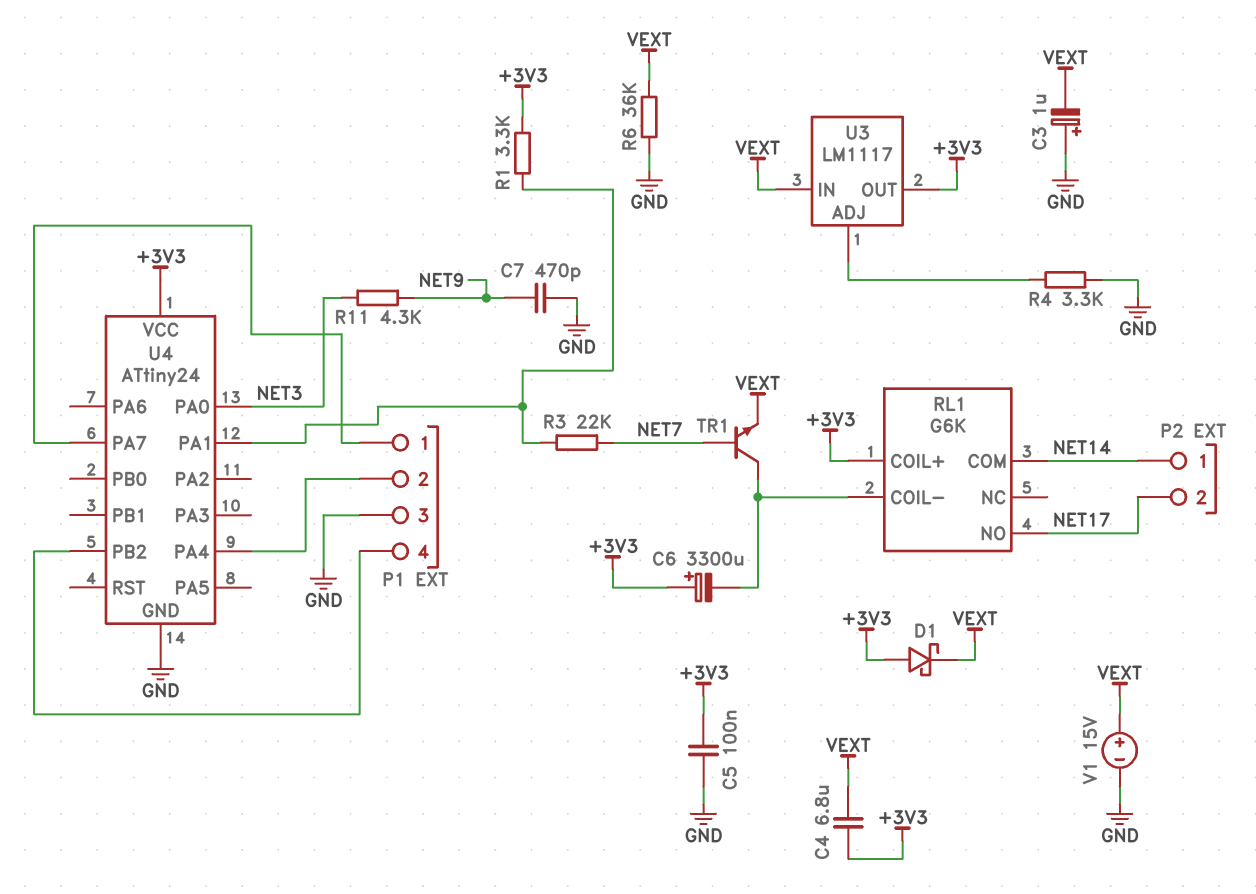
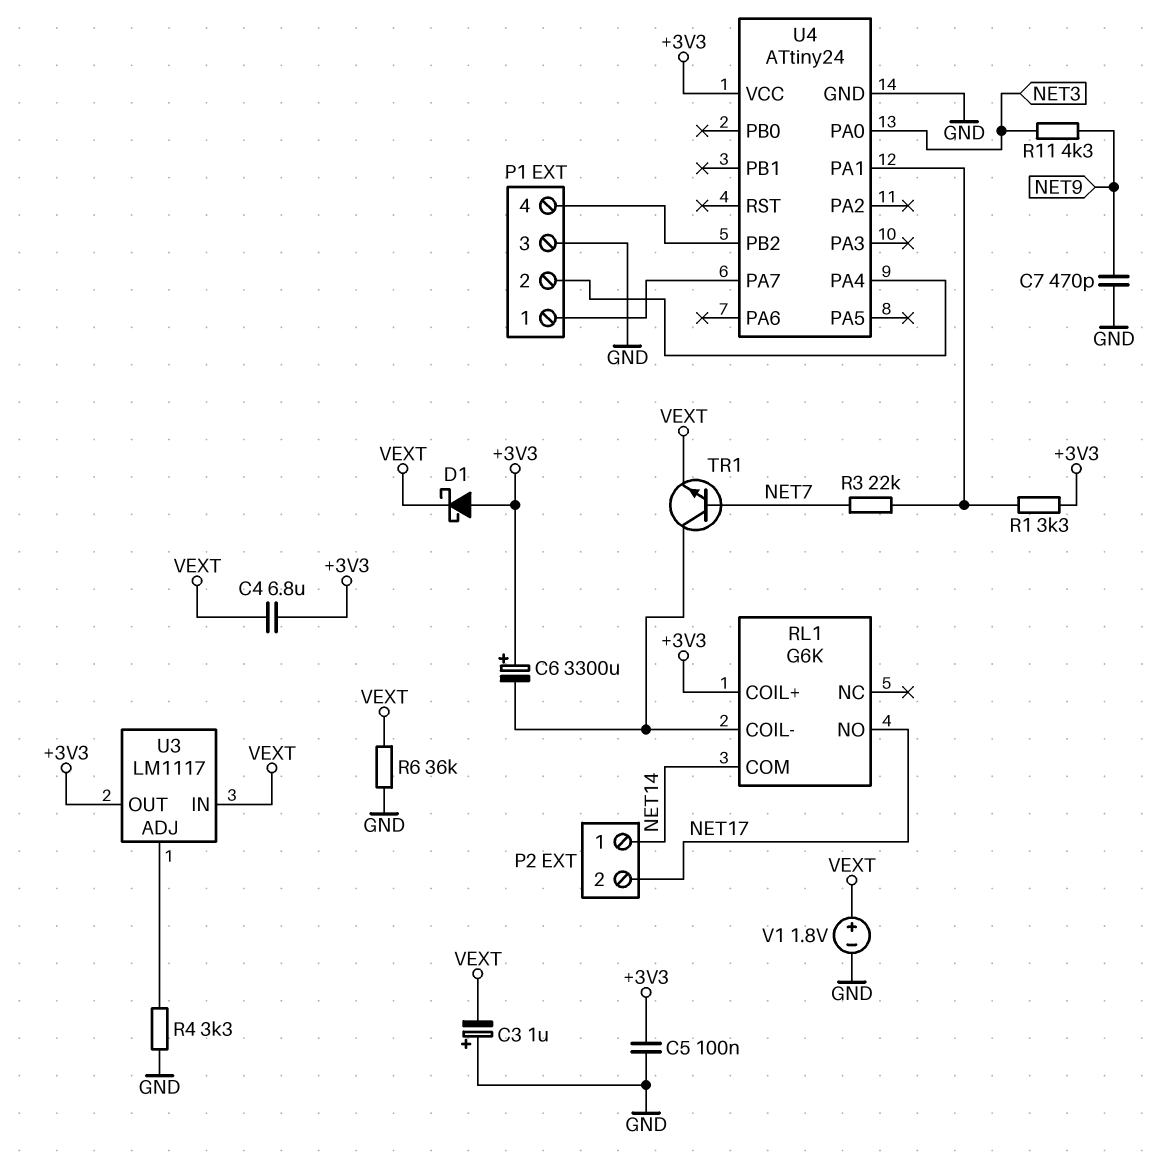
V1: 15V (plus VEXT, minus GND) -> 1.8V (plus VEXT, minus GND)

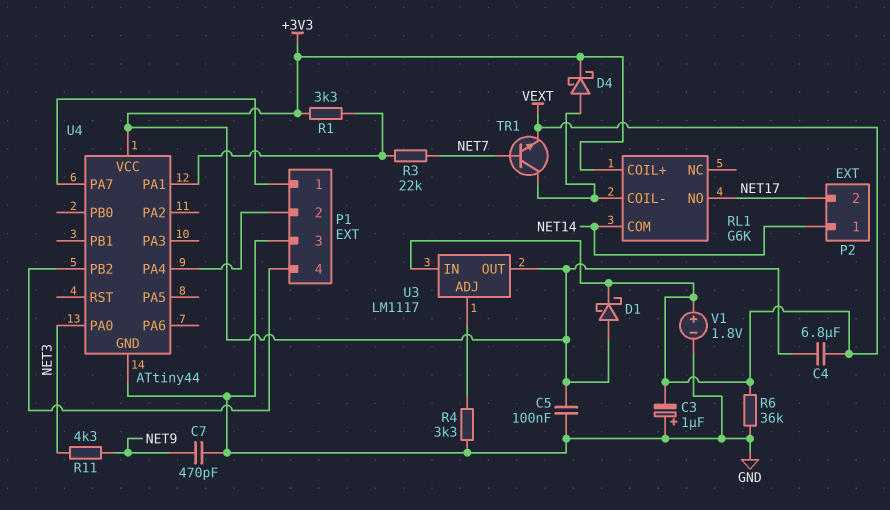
C6: 3300uF (plus +3V3, minus RL1/COIL-) -> none
D4: none -> schottky (A RL1/COIL-, K +3V3)
U4: ATtiny24 -> ATtiny44

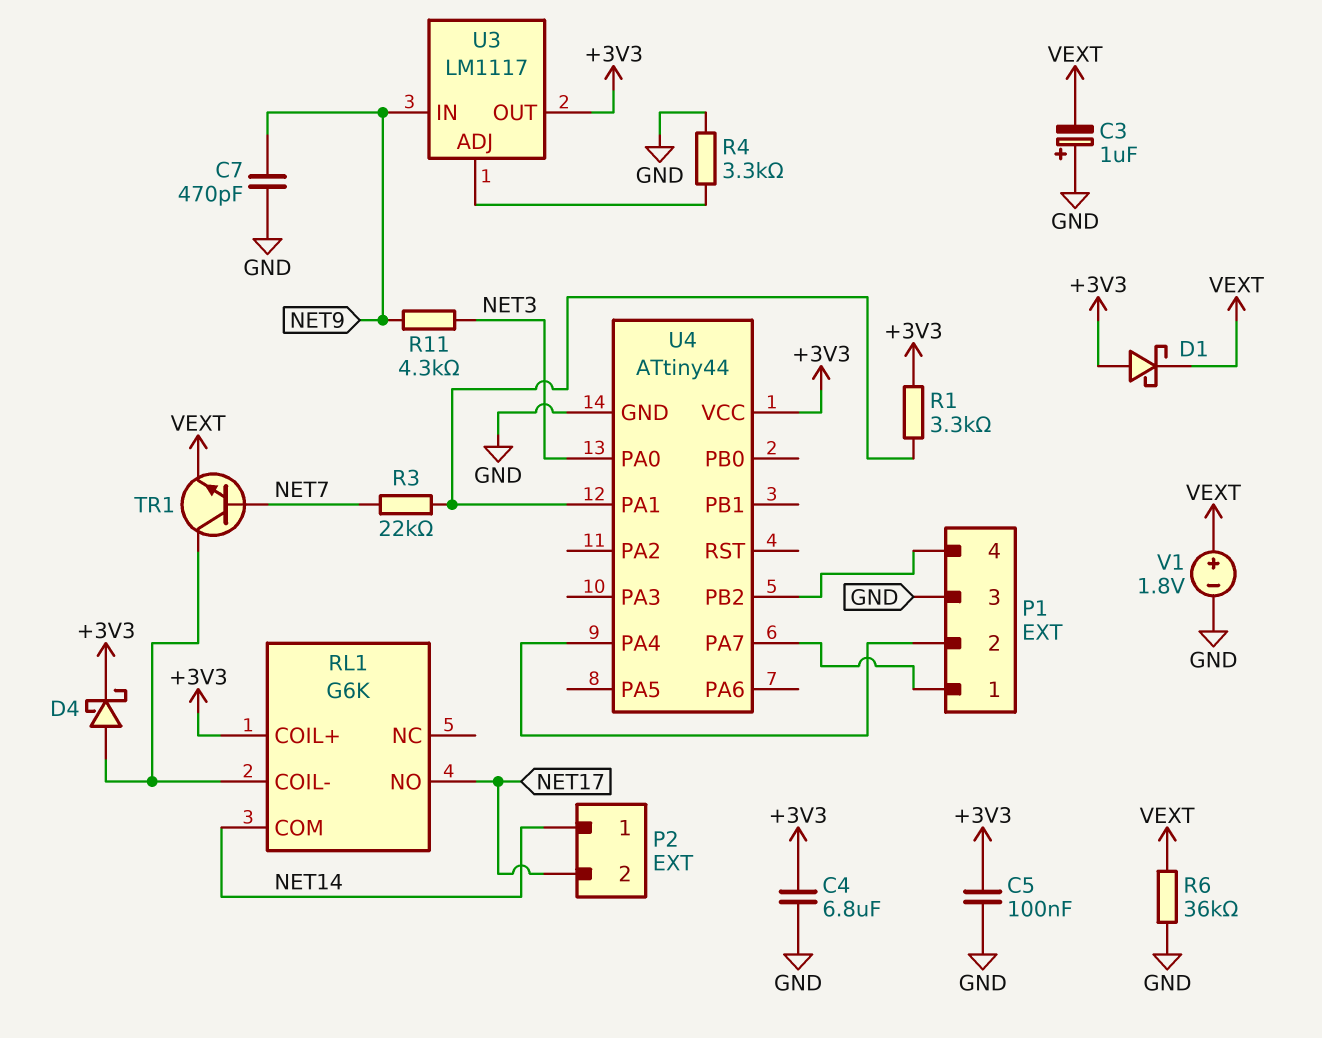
C4: 6.8uF (+3V3, VEXT) -> 6.8uF (+3V3, GND)
U3 pin IN: VEXT -> NET9

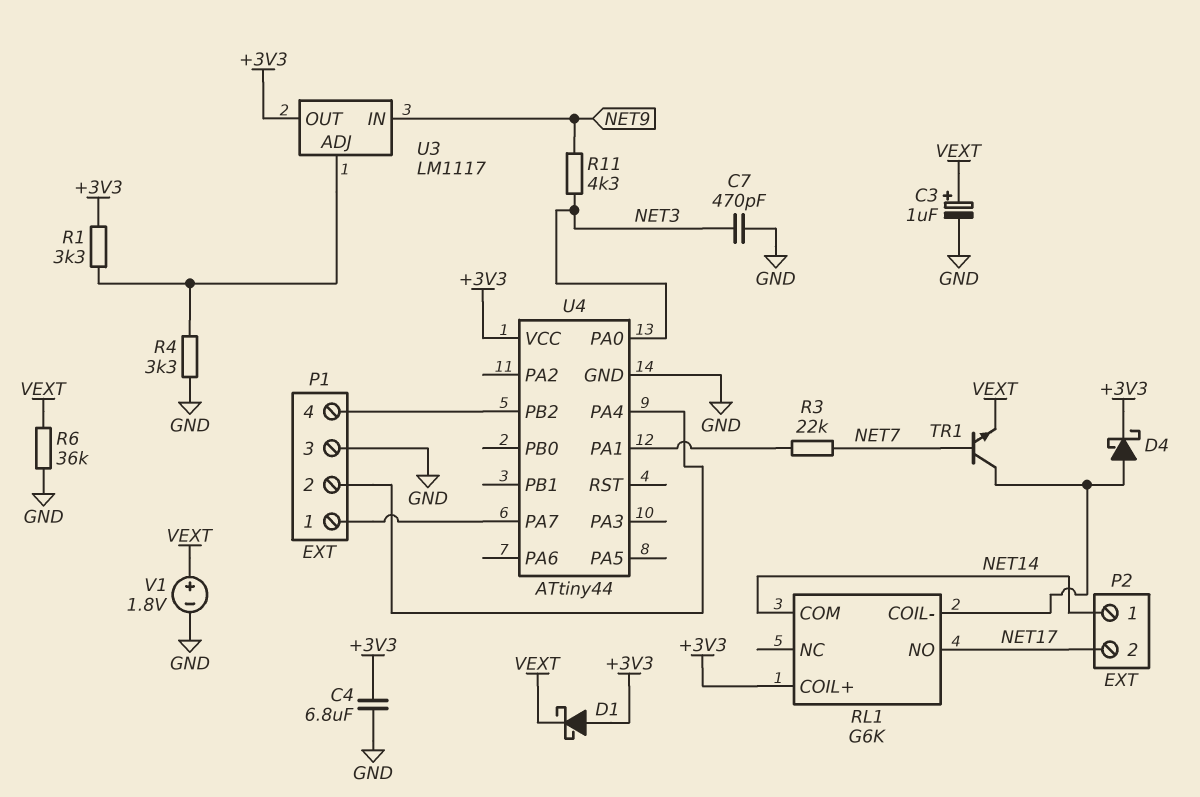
C3: 1uF (plus GND, minus VEXT) -> 1uF (plus VEXT, minus GND)
C5: 100nF (+3V3, GND) -> none
C7: 470pF (GND, NET9) -> 470pF (GND, NET3)
R1: 3.3k (+3V3, U4/PA1) -> 3.3k (+3V3, U3/ADJ)

